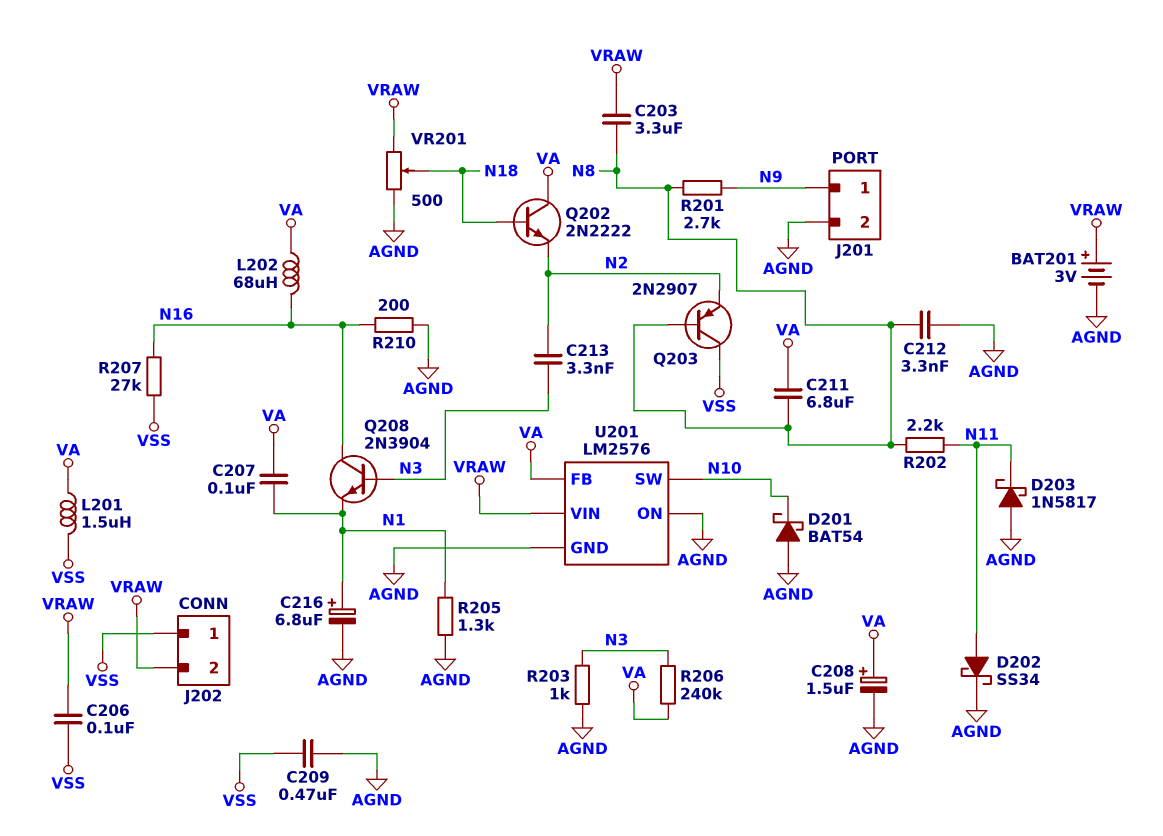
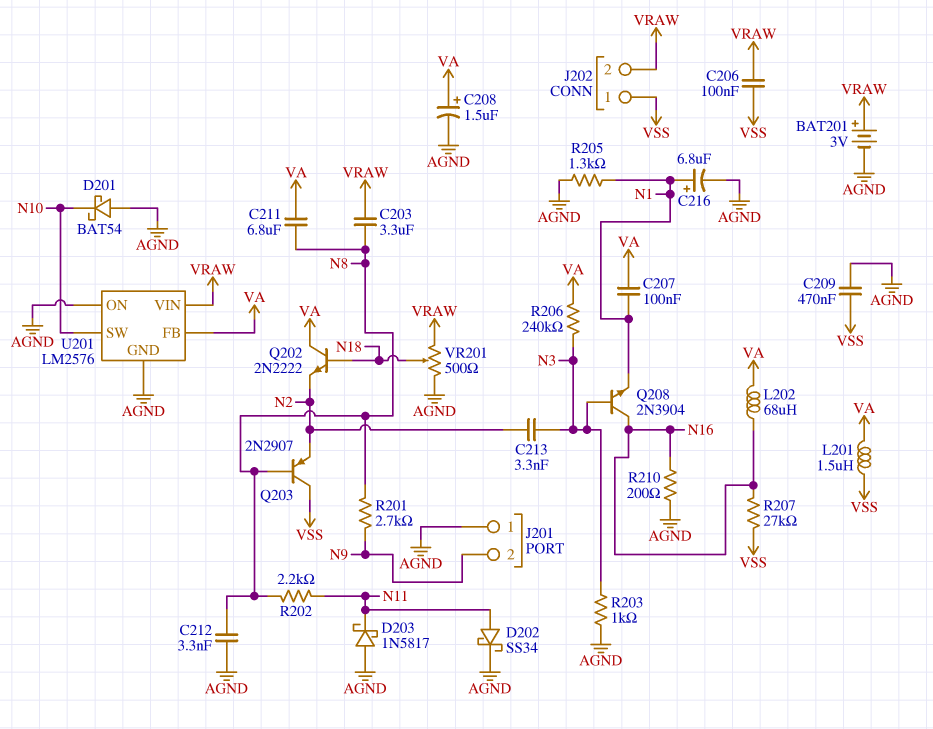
J201 pin 1: N9 -> AGND
J201 pin 2: AGND -> N9

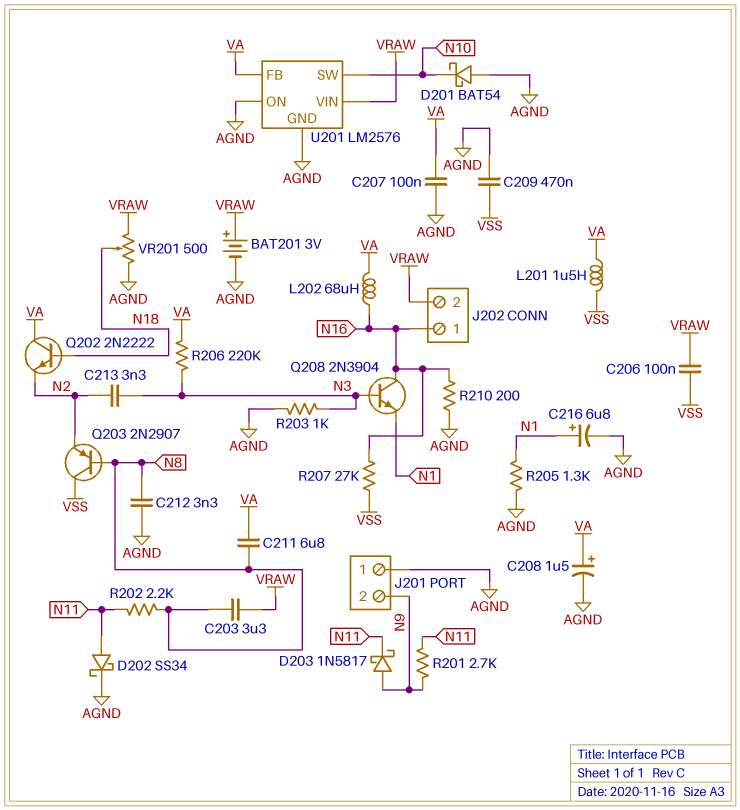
C207: 100nF (N1, VA) -> 100nF (AGND, VA)
D203: schottky 1N5817 (A AGND, K N11) -> schottky 1N5817 (A N9, K N11)
J202 pin 1: VSS -> N16
R201: 2.7k (N8, N9) -> 2.7k (N9, N11)
R206: 240k (N3, VA) -> 220k (N3, VA)

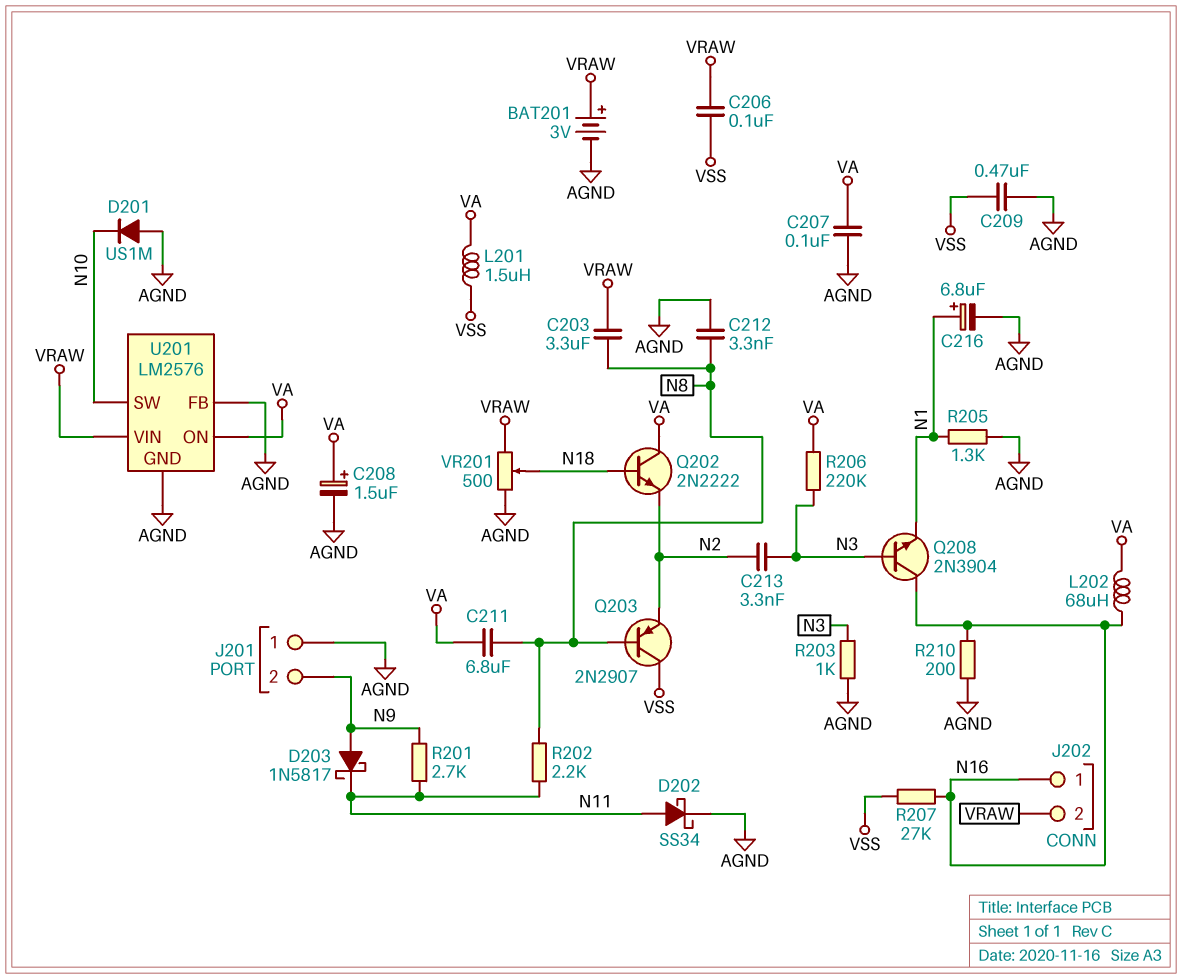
D201: schottky BAT54 (A AGND, K N10) -> diode US1M (A AGND, K N10)
U201 pin FB: VA -> AGND
U201 pin ON: AGND -> VA

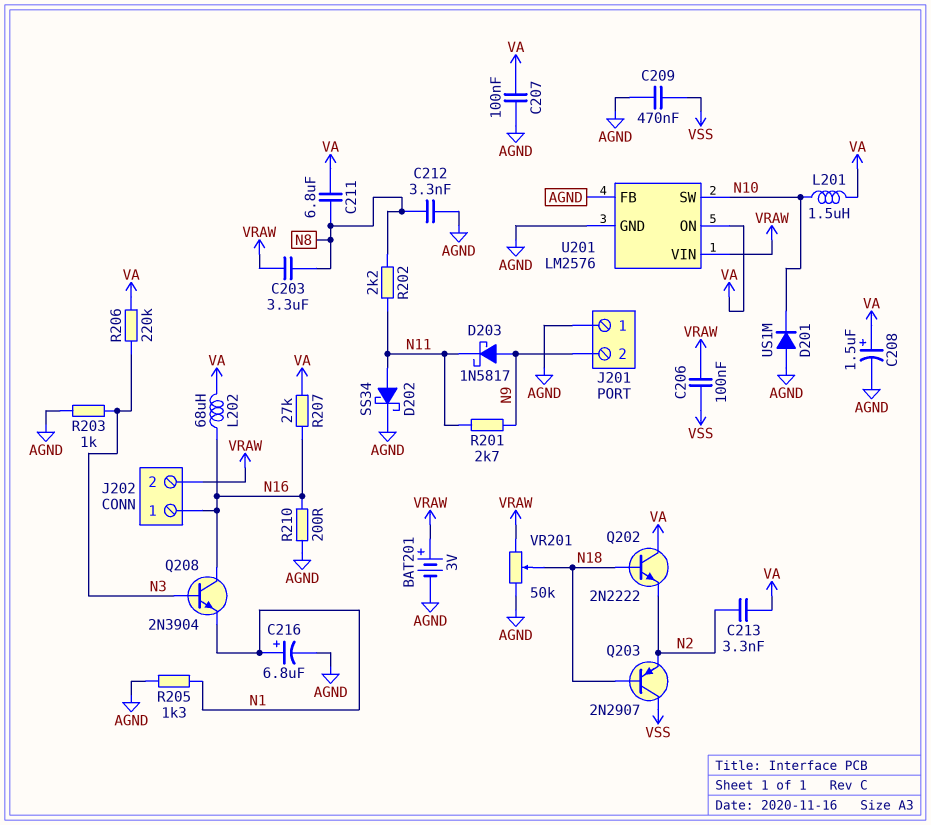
C213: 3.3nF (N2, N3) -> 3.3nF (N2, VA)
L201: 1.5uH (VA, VSS) -> 1.5uH (N10, VA)
Q203: PNP 2N2907 (B N8, C VSS, E N2) -> PNP 2N2907 (B N18, C VSS, E N2)
R207: 27k (N16, VSS) -> 27k (N16, VA)
VR201: 500 (AGND, VRAW, wiper N18) -> 50k (AGND, VRAW, wiper N18)

